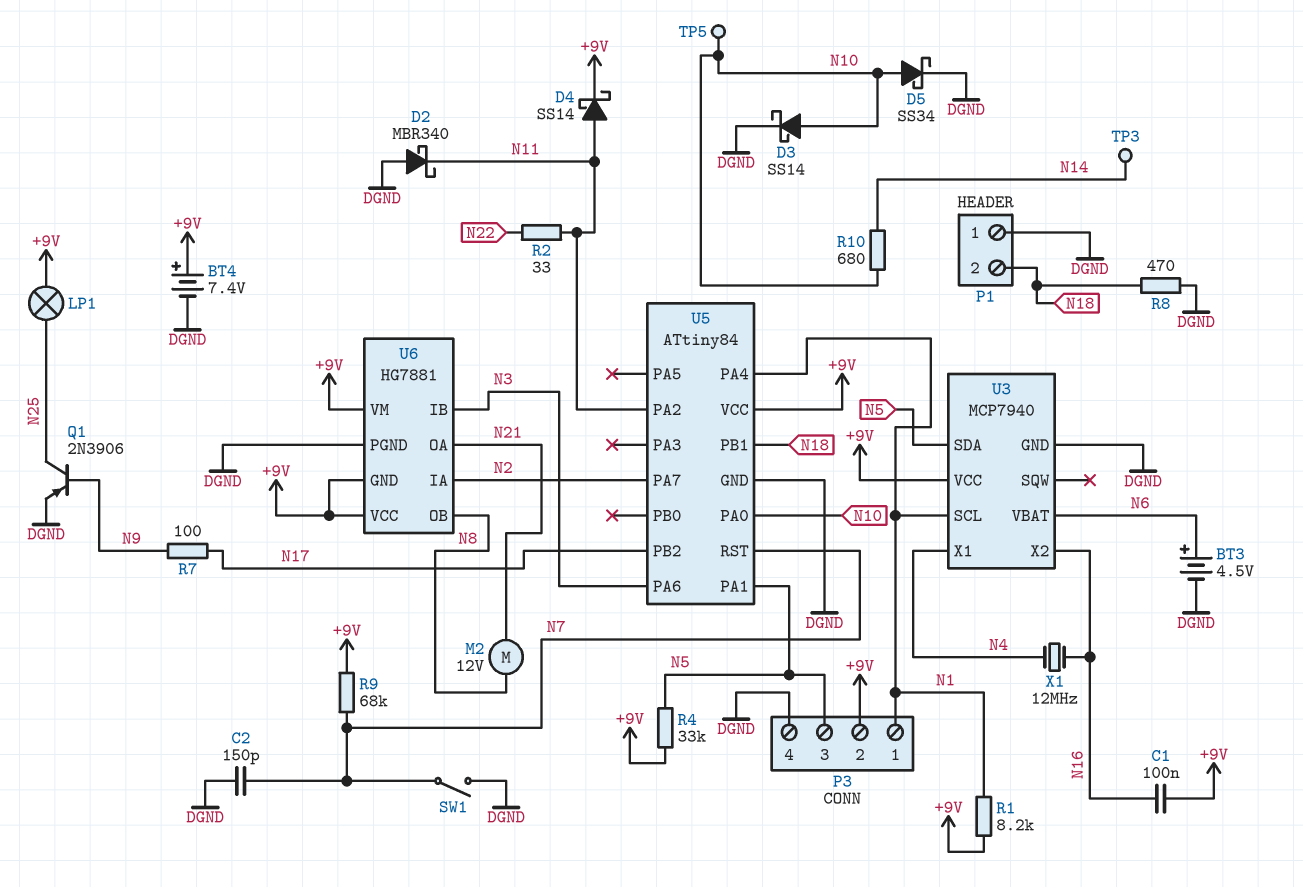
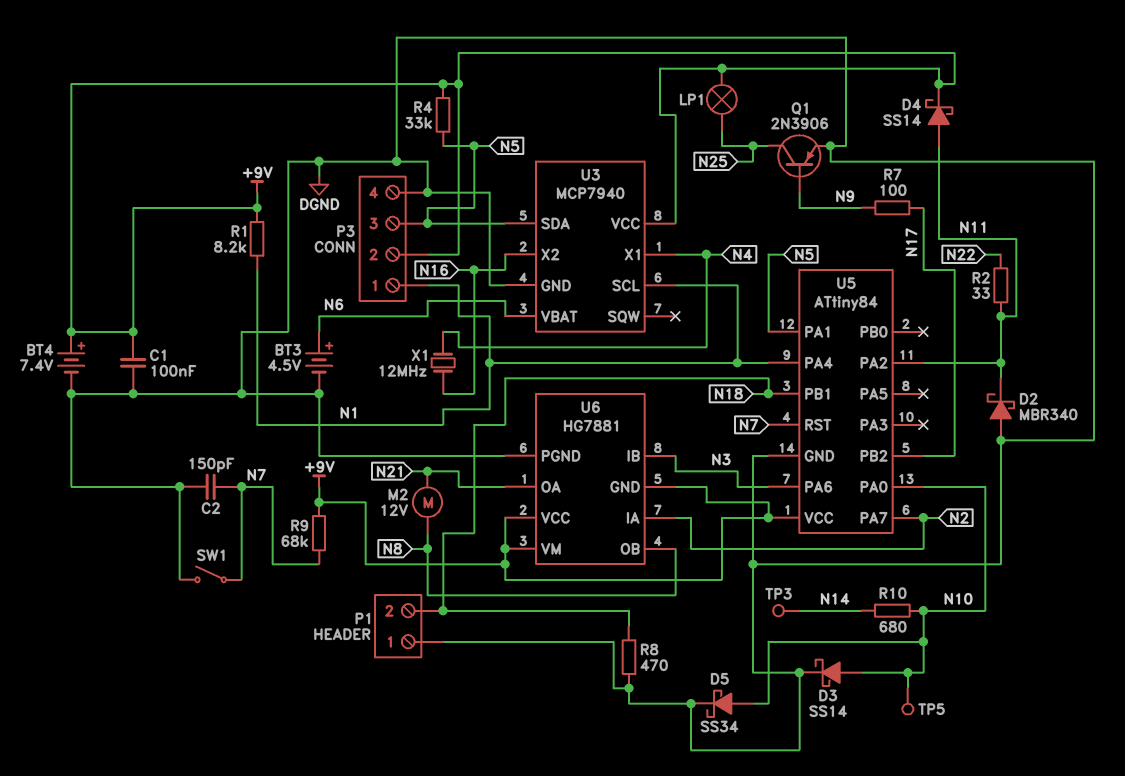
C1: 100nF (+9V, N16) -> 100nF (+9V, DGND)

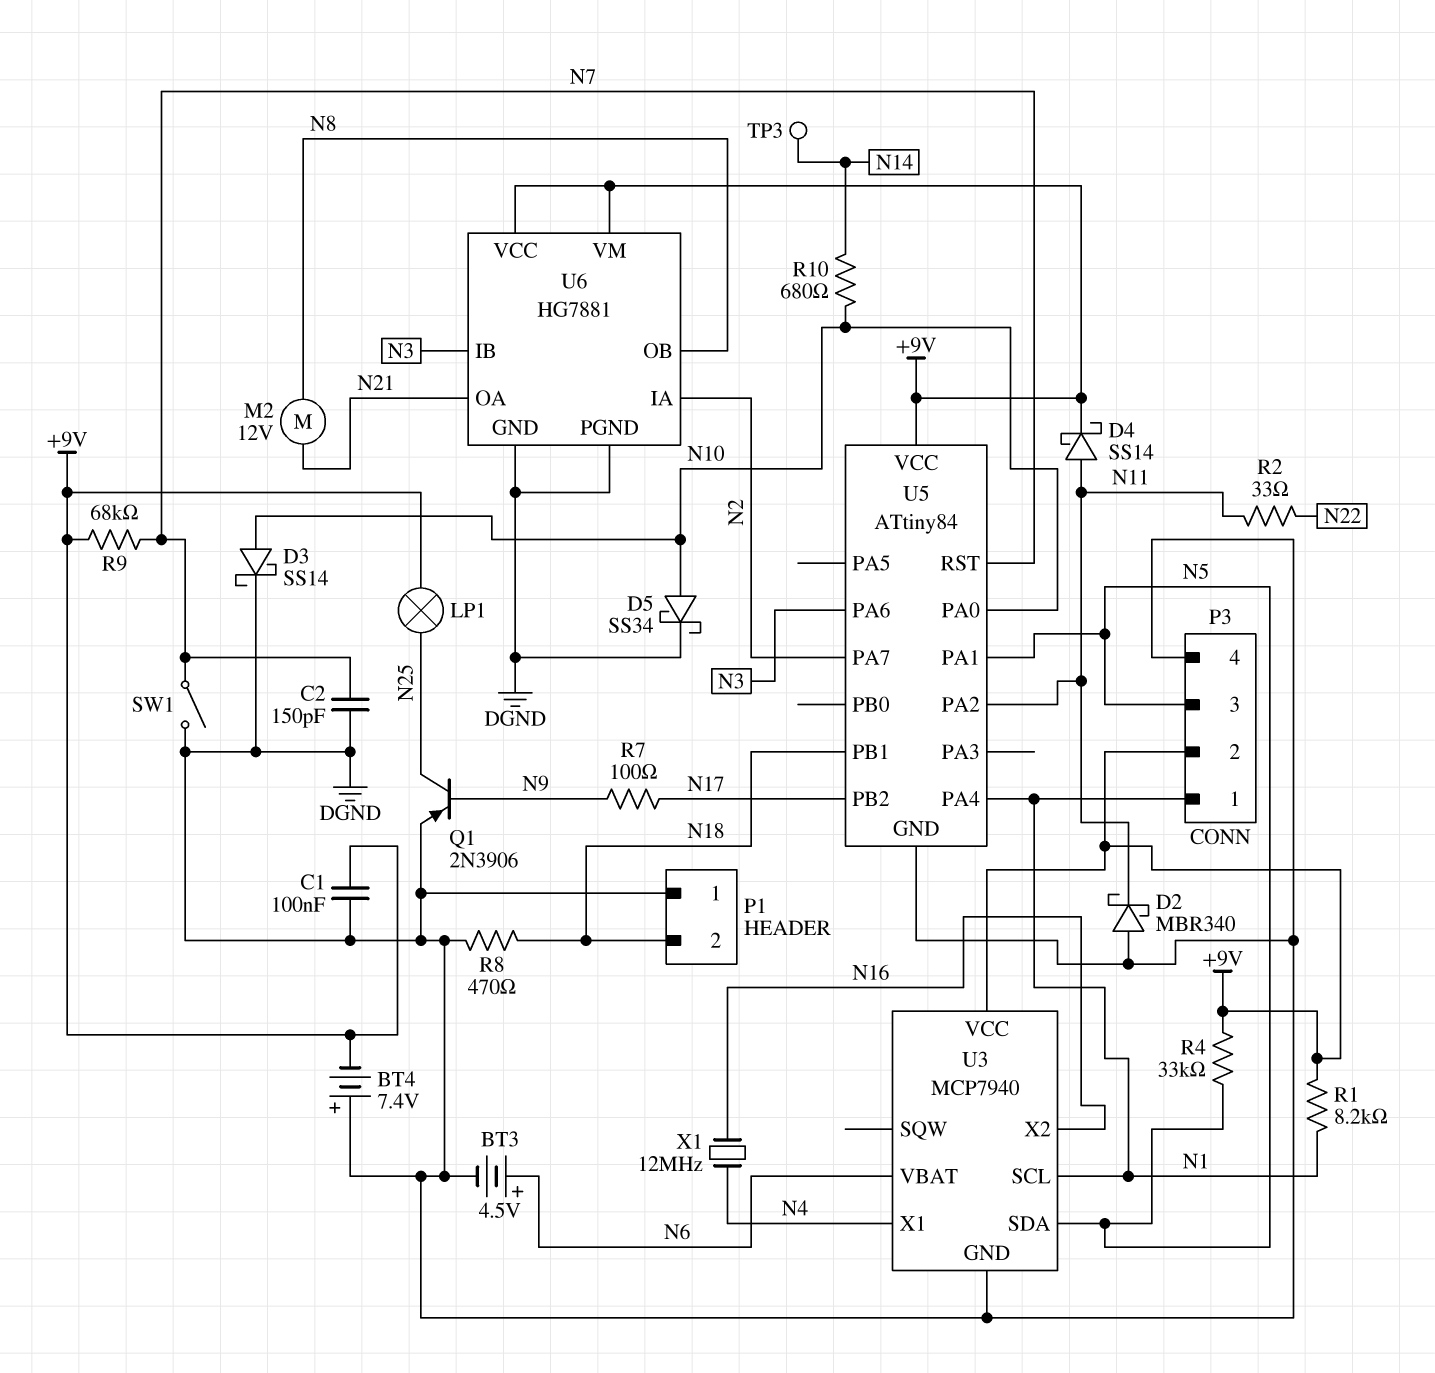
BT4: 7.4V (plus +9V, minus DGND) -> 7.4V (plus DGND, minus +9V)
TP5: test point (N10) -> none
U6 pin GND: +9V -> DGND

